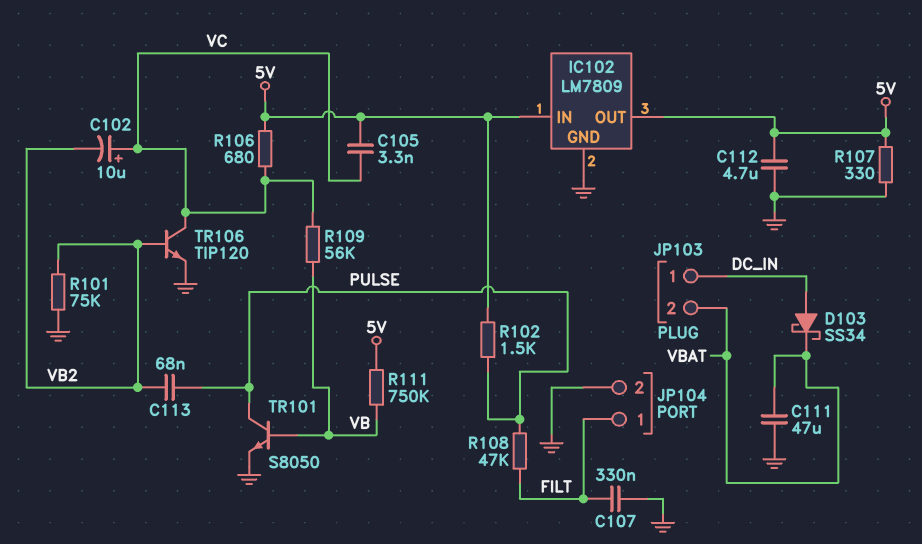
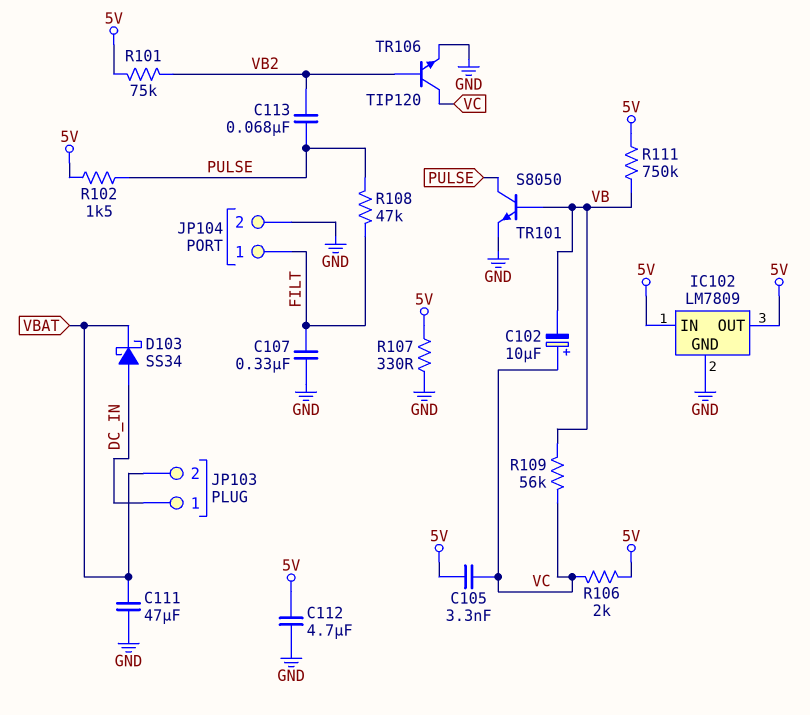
C102: 10uF (plus VC, minus VB2) -> 10uF (plus VC, minus VB)
R101: 75k (GND, VB2) -> 75k (5V, VB2)
R106: 680 (5V, VC) -> 2k (5V, VC)

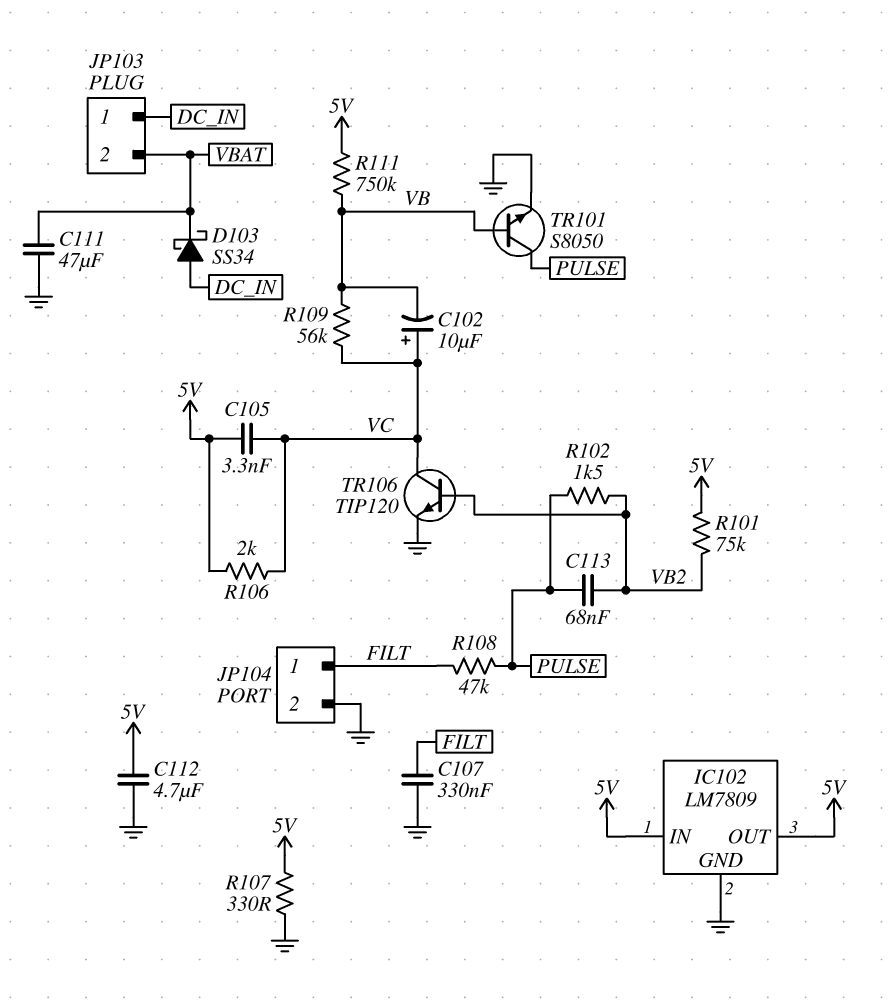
R102: 1.5k (5V, PULSE) -> 1.5k (PULSE, VB2)

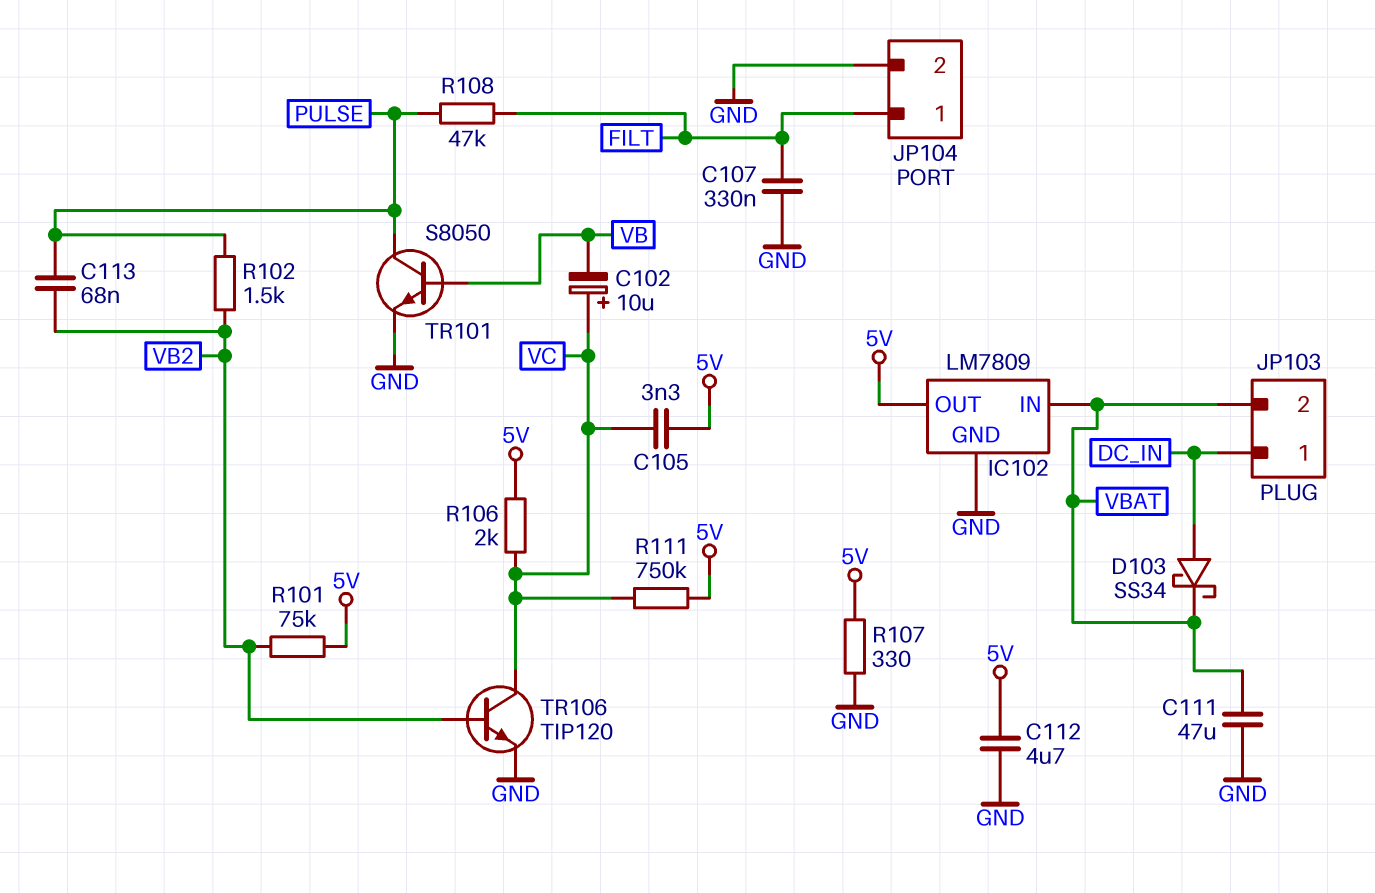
IC102 pin IN: 5V -> VBAT
R109: 56k (VB, VC) -> none
R111: 750k (5V, VB) -> 750k (5V, VC)

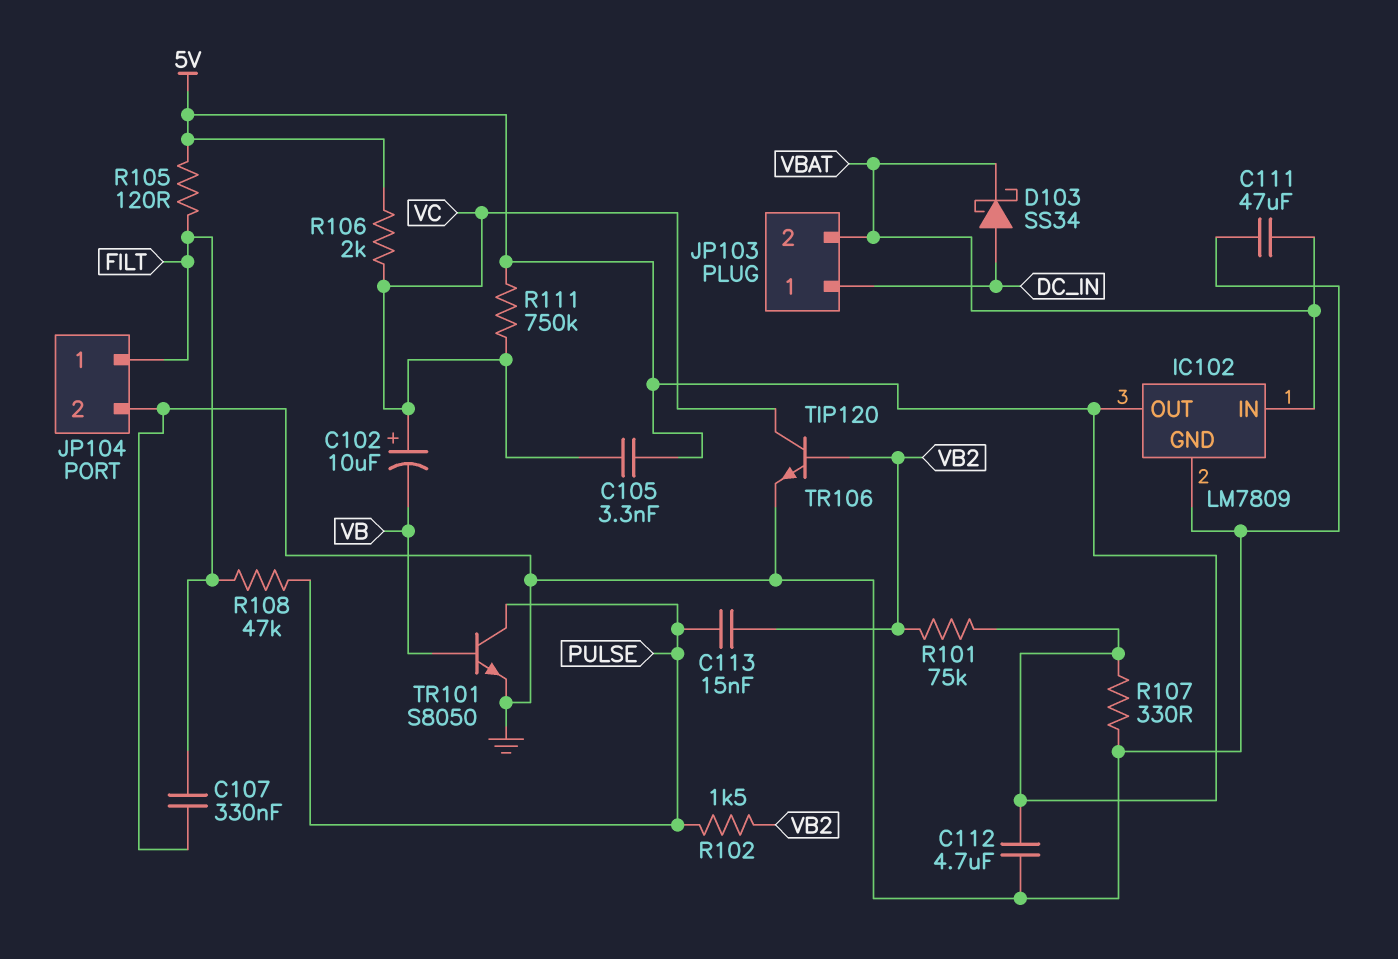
C113: 68nF (PULSE, VB2) -> 15nF (PULSE, VB2)
R105: none -> 120 (5V, FILT)

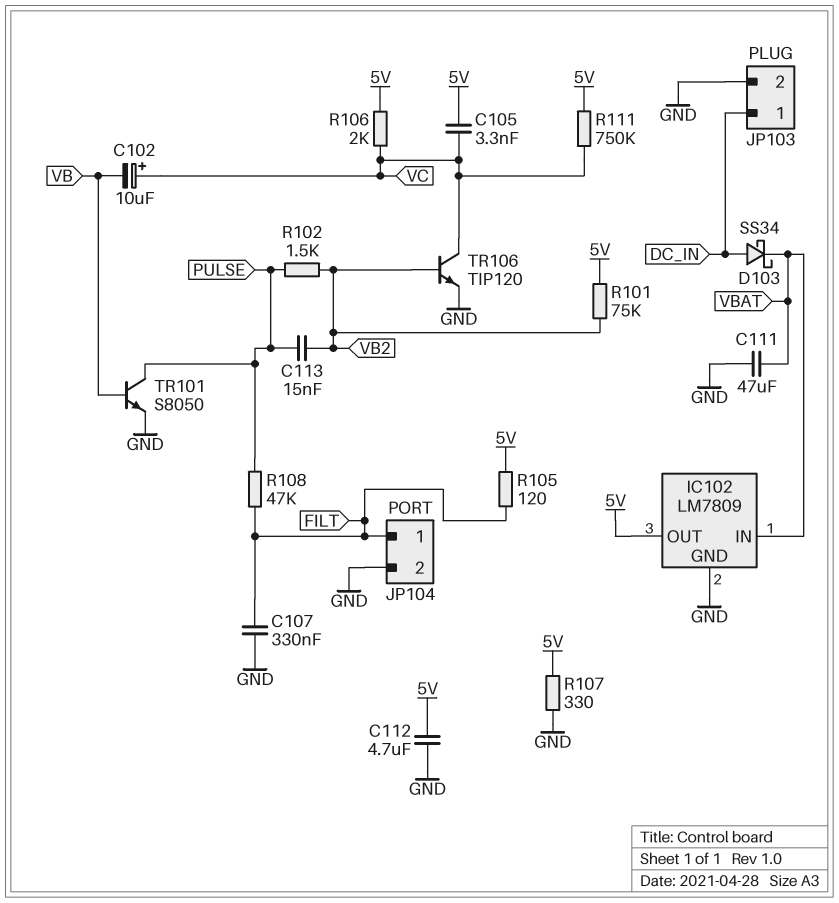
JP103 pin 2: VBAT -> GND

